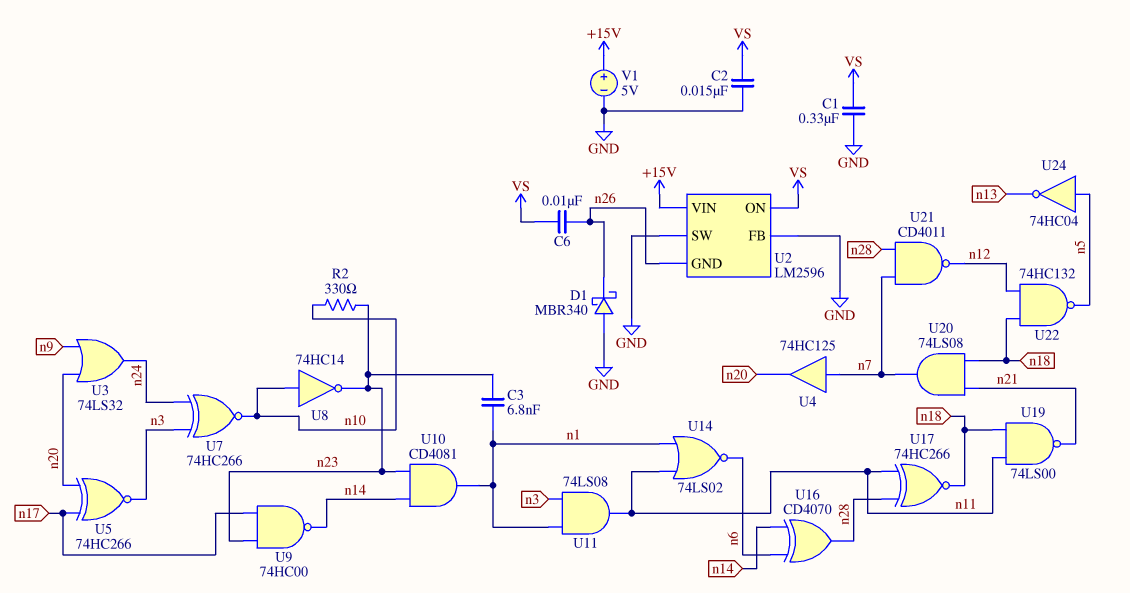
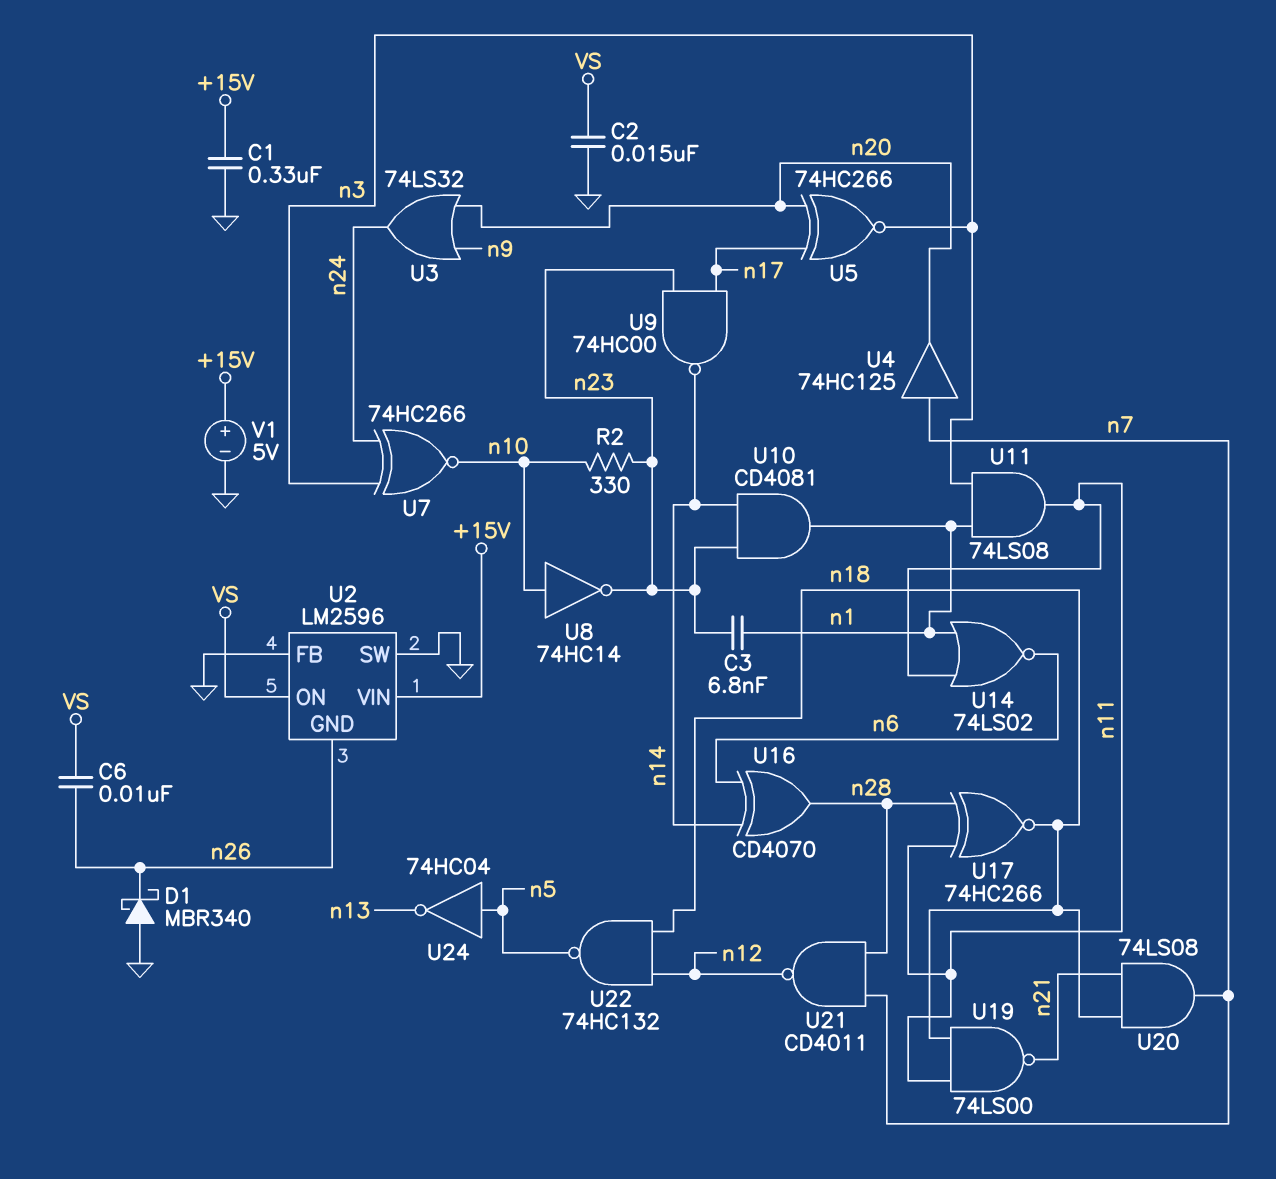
C1: 330nF (GND, VS) -> 330nF (+15V, GND)

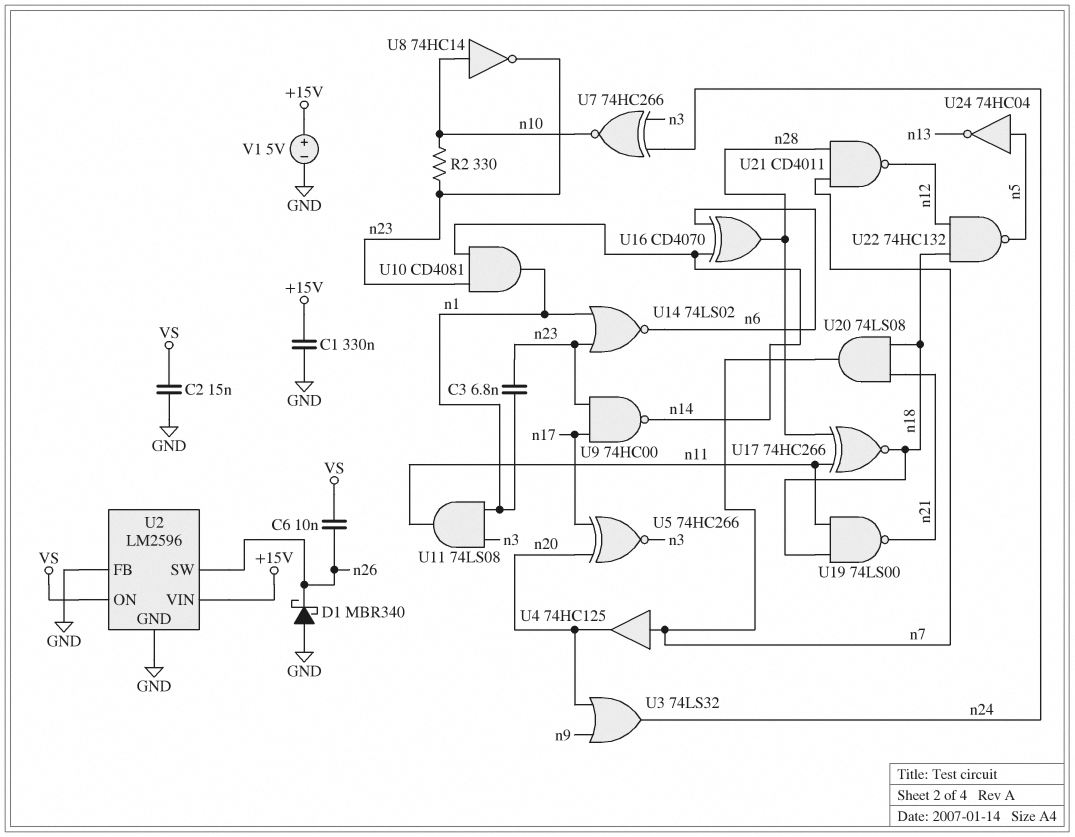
U2 pin GND: n26 -> GND
U2 pin SW: GND -> n26
U14: NOR 74LS02 (in n1, in n11, out n6) -> NOR 74LS02 (in n1, in n23, out n6)

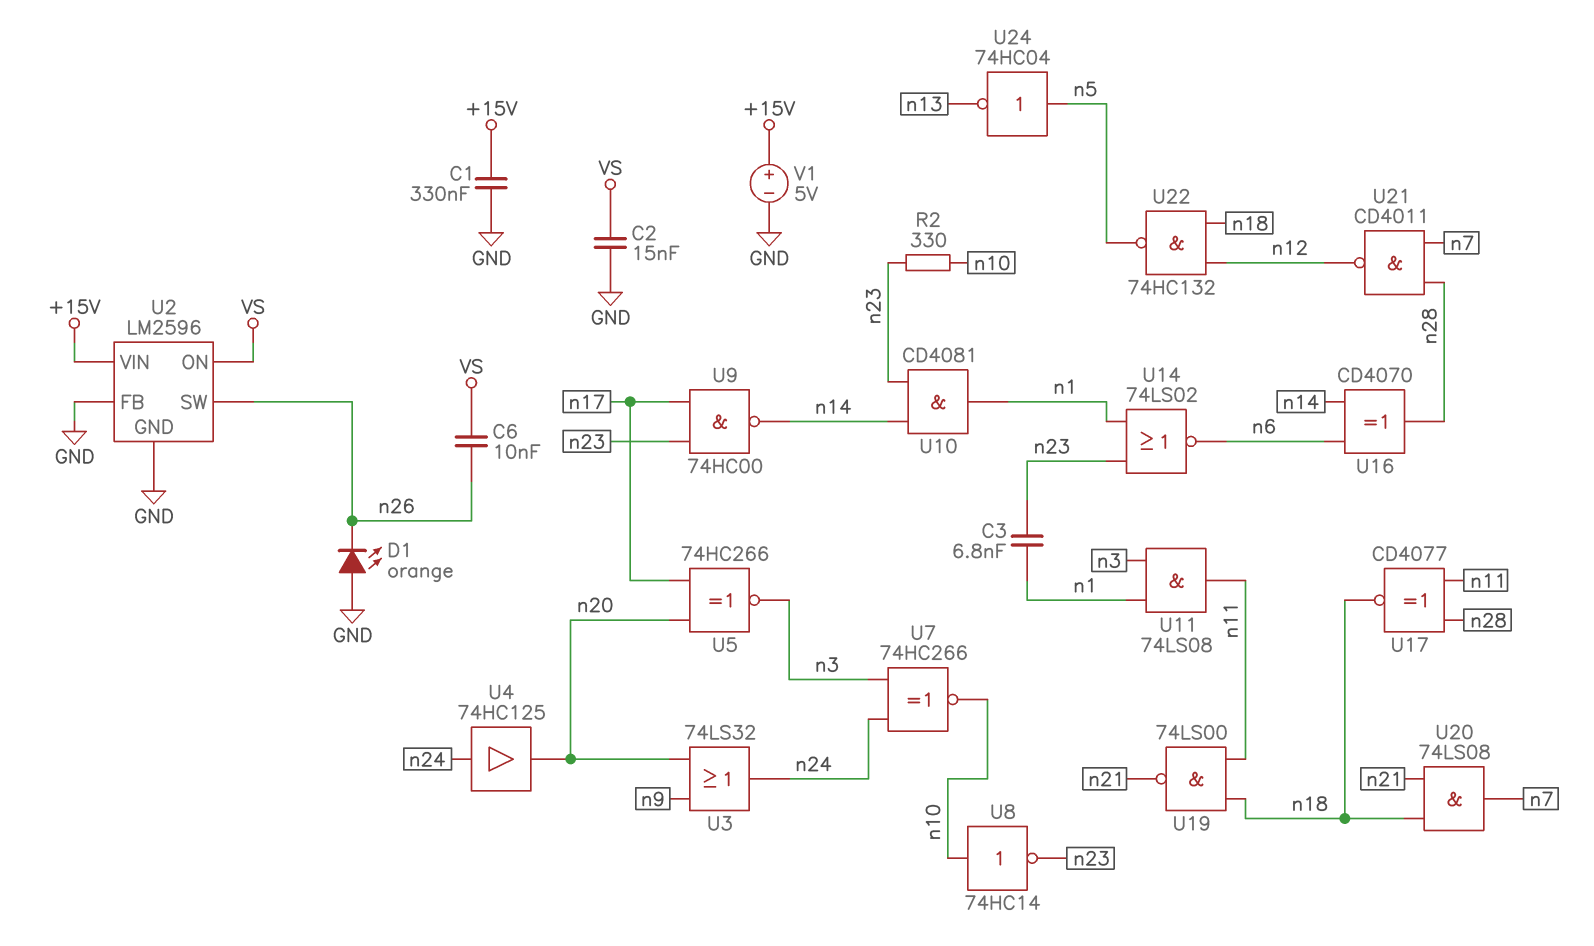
D1: schottky MBR340 (A GND, K n26) -> LED orange (A GND, K n26)
U4: buffer 74HC125 (in n7, out n20) -> buffer 74HC125 (in n24, out n20)
U17: XNOR 74HC266 (in n11, in n28, out n18) -> XNOR CD4077 (in n11, in n28, out n18)

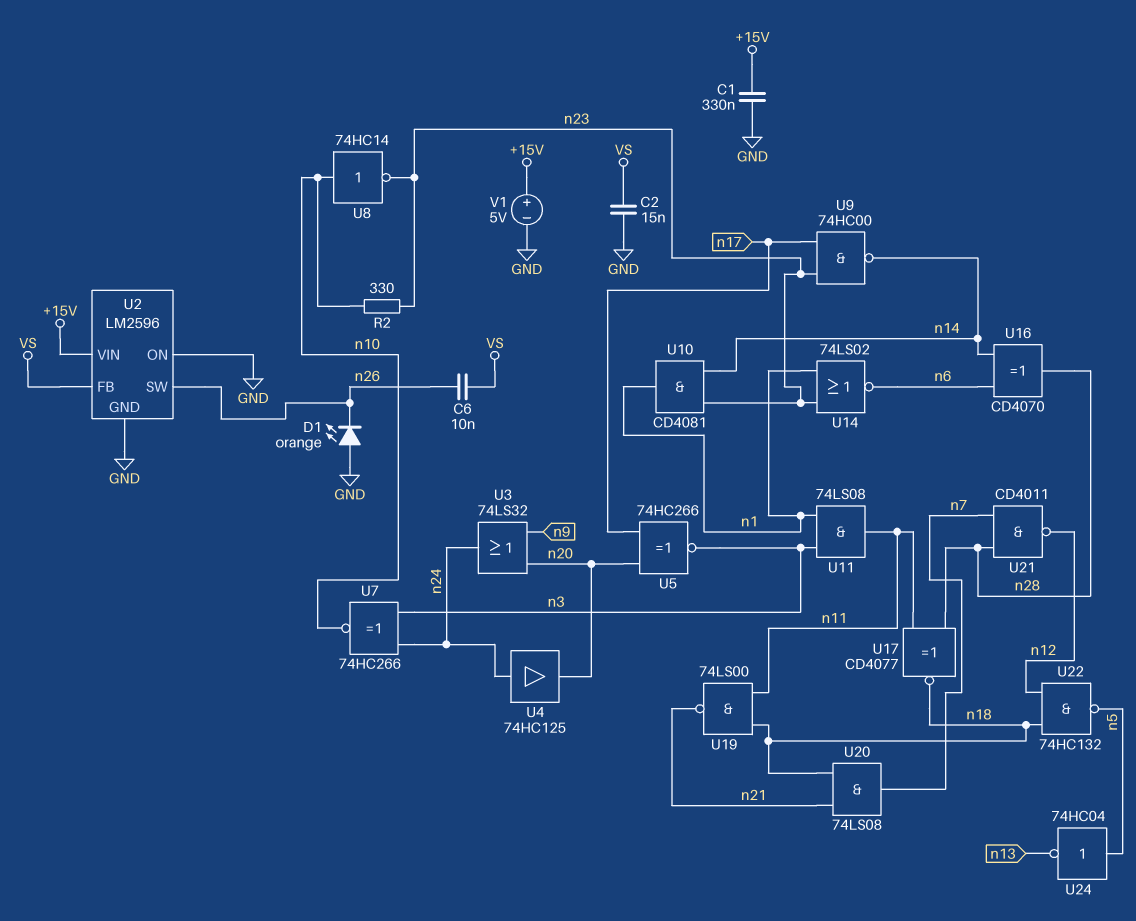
C3: 6.8nF (n1, n23) -> none
U2 pin FB: GND -> VS
U2 pin ON: VS -> GND

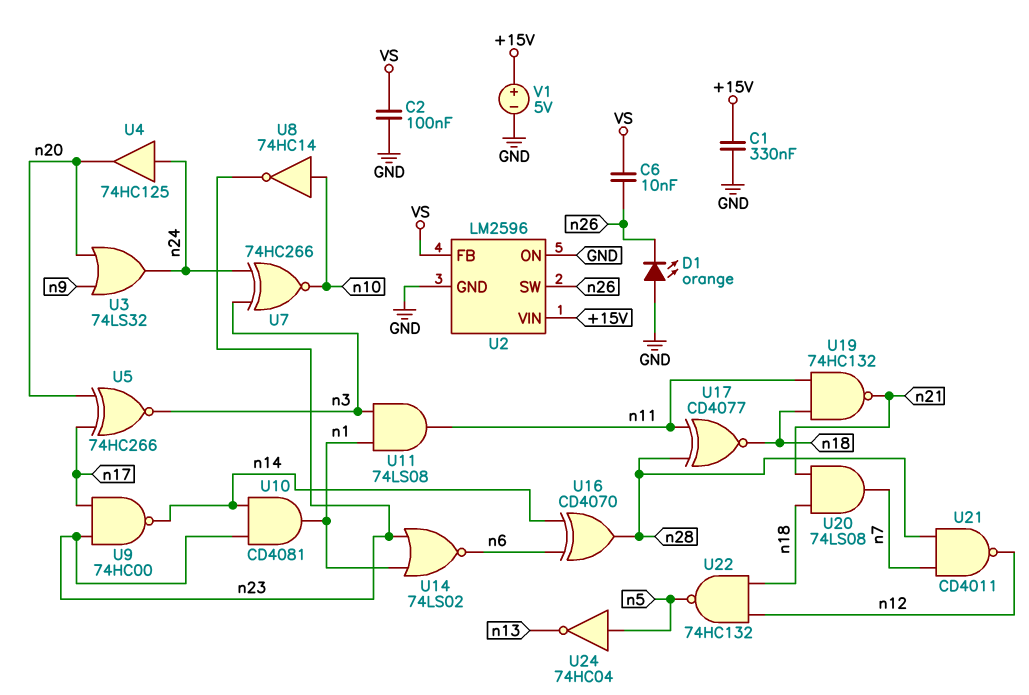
C2: 15nF (GND, VS) -> 100nF (GND, VS)
R2: 330 (n10, n23) -> none
U19: NAND 74LS00 (in n11, in n18, out n21) -> NAND 74HC132 (in n11, in n18, out n21)

